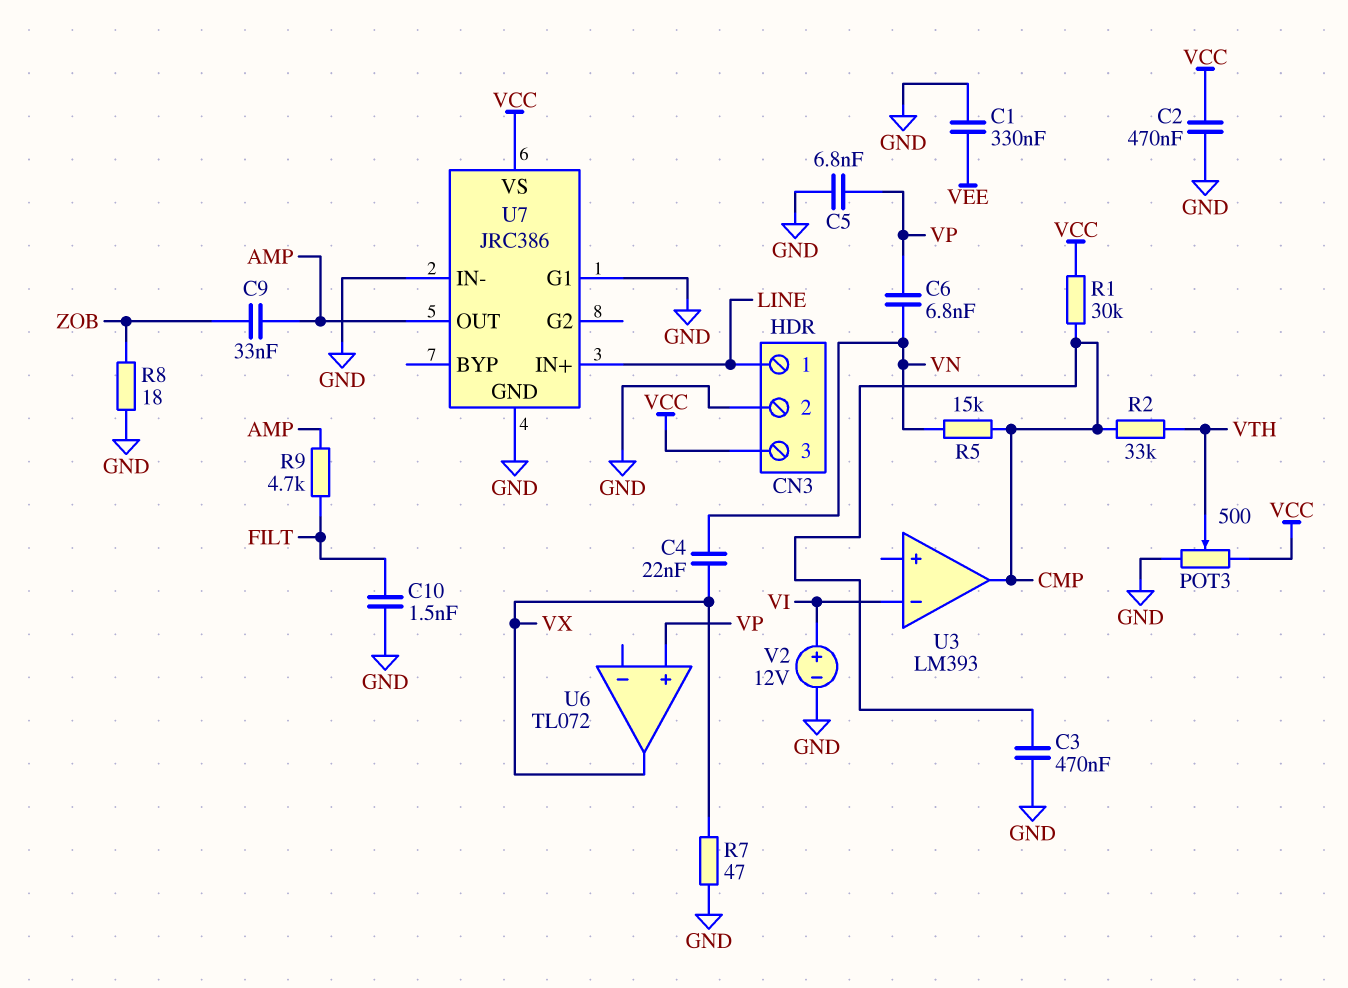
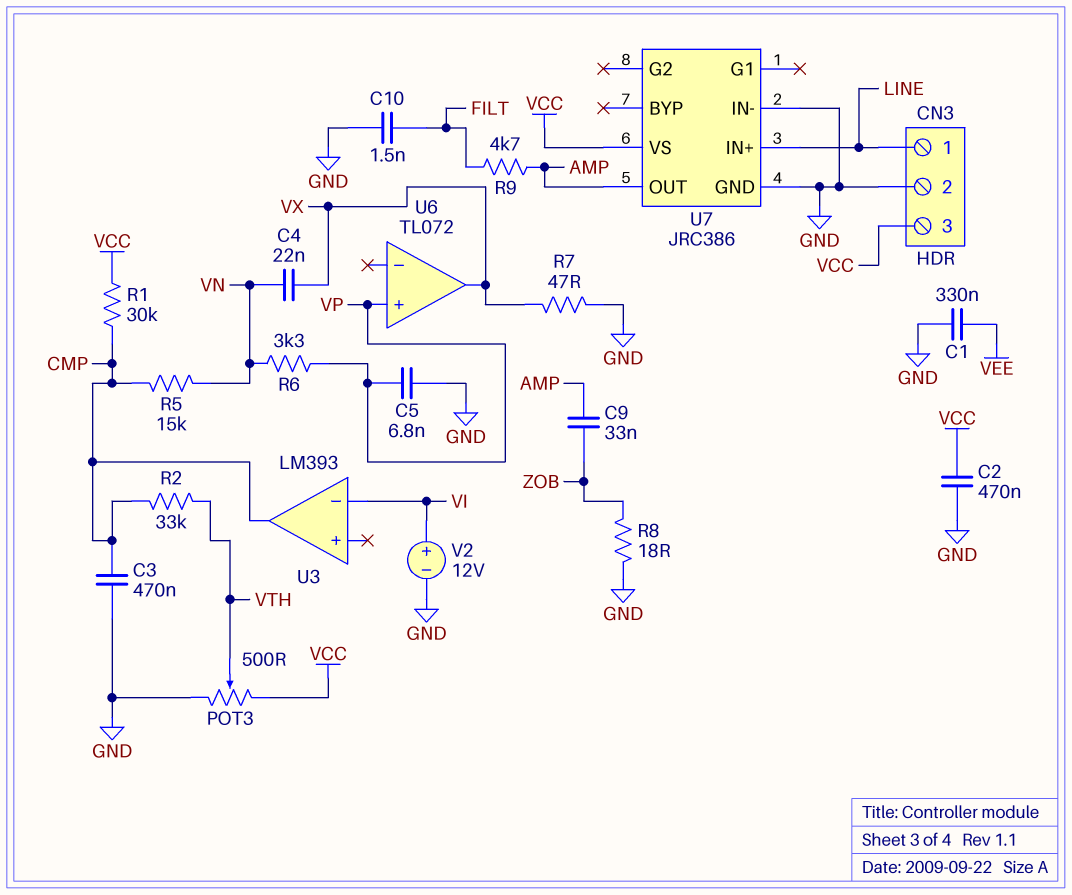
C6: 6.8nF (VN, VP) -> none
R6: none -> 3.3k (VN, VP)
U7 pin G1: GND -> none

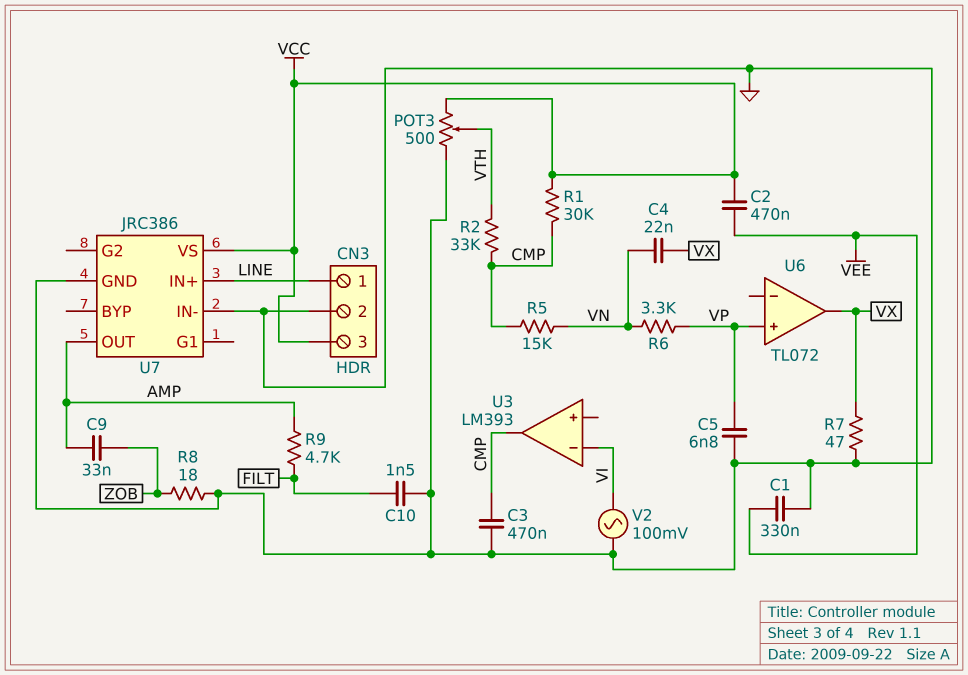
C2: 470nF (GND, VCC) -> 470nF (VCC, VEE)
V2: 12V (plus VI, minus GND) -> AC 100mV (GND, VI)

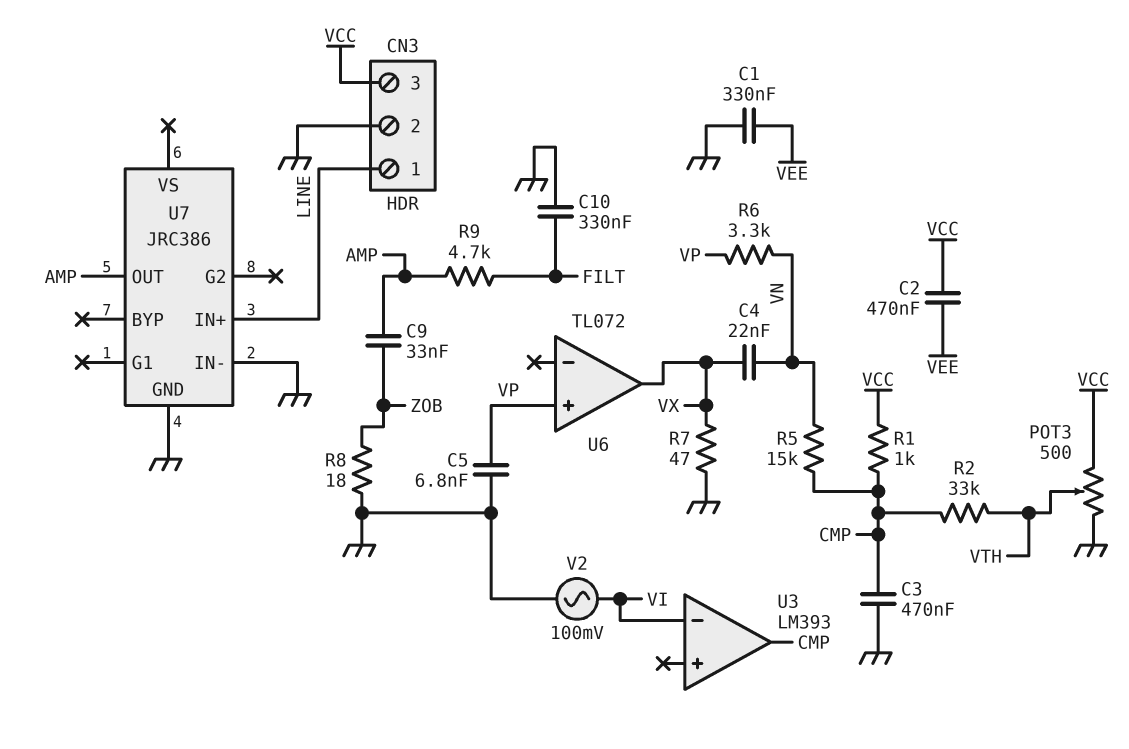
C10: 1.5nF (FILT, GND) -> 330nF (FILT, GND)
R1: 30k (CMP, VCC) -> 1k (CMP, VCC)
U7 pin VS: VCC -> none

